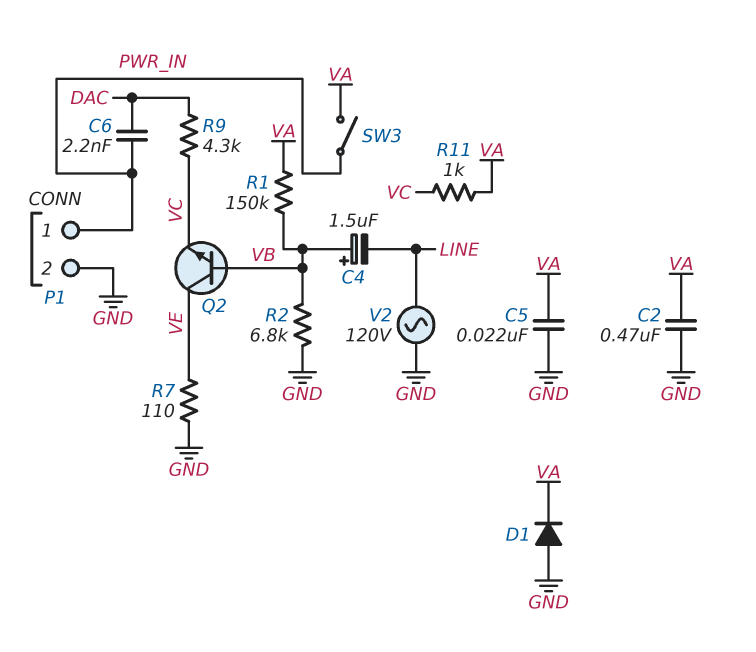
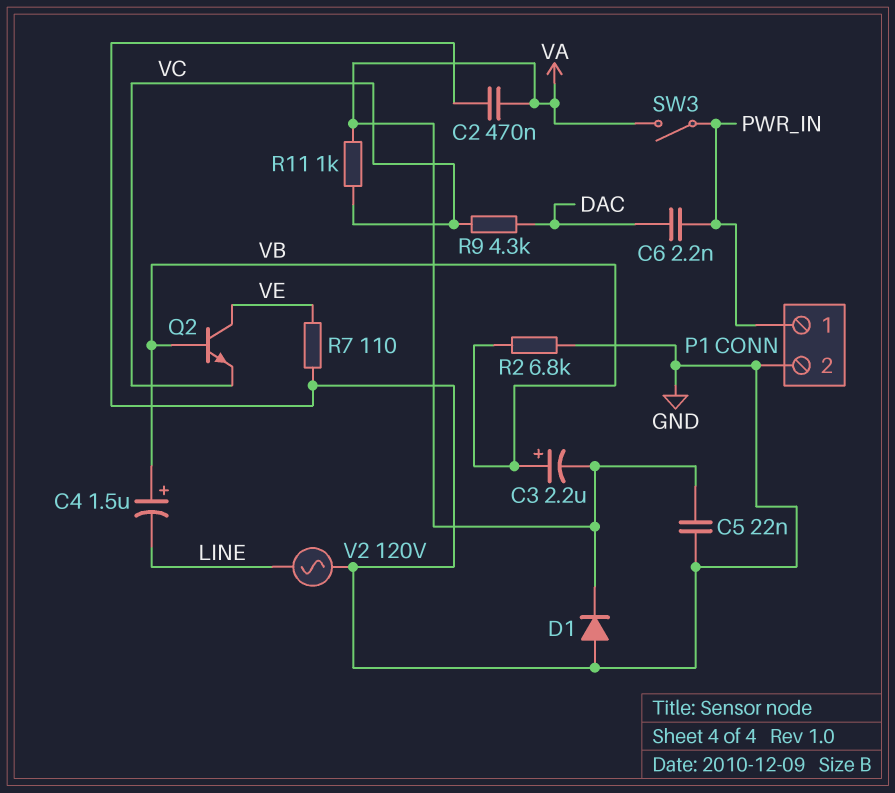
C3: none -> 2.2uF (plus VB, minus VA)
R1: 150k (VA, VB) -> none

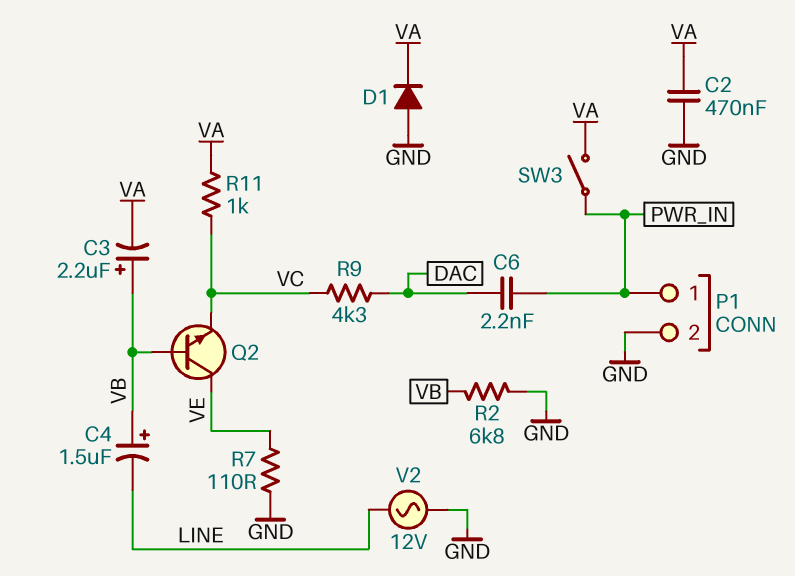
C5: 22nF (GND, VA) -> none
V2: AC 120V (GND, LINE) -> AC 12V (GND, LINE)

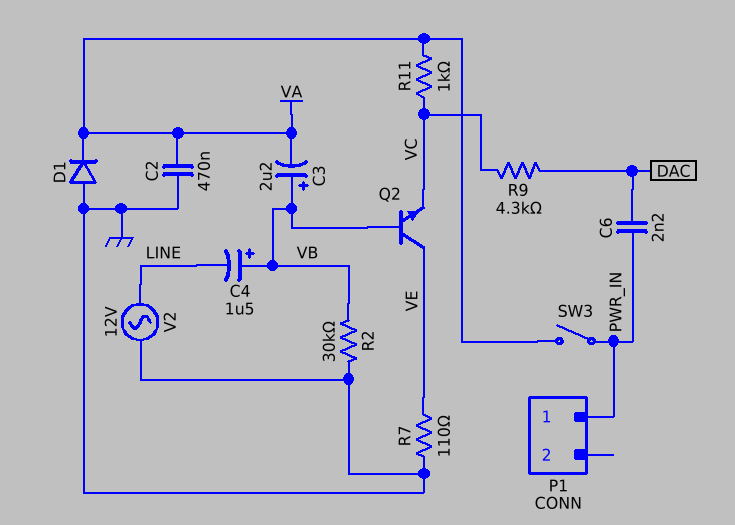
P1 pin 2: GND -> none
R2: 6.8k (GND, VB) -> 30k (GND, VB)

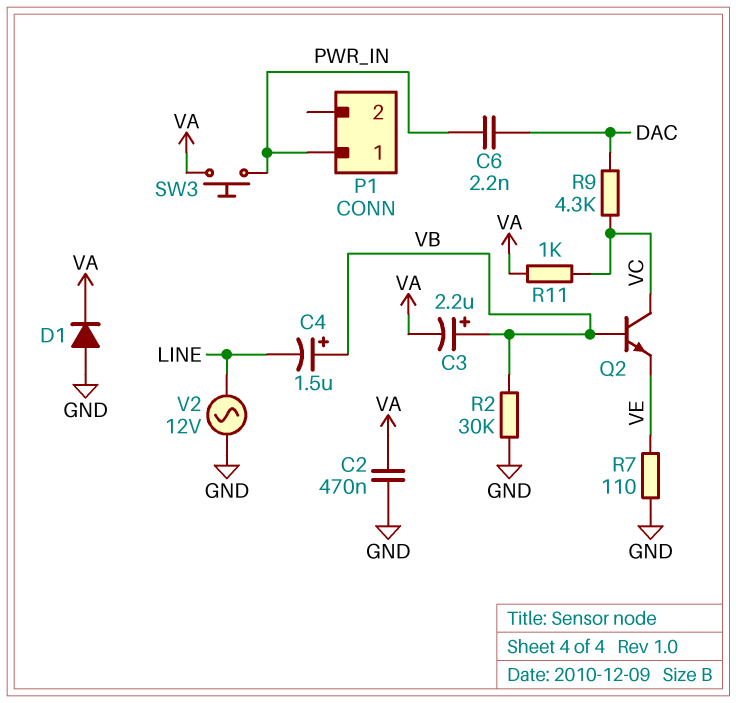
Q2: NPN (B VB, C VE, E VC) -> NPN (B VB, C VC, E VE)
SW3: switch (PWR_IN, VA) -> button (PWR_IN, VA)

